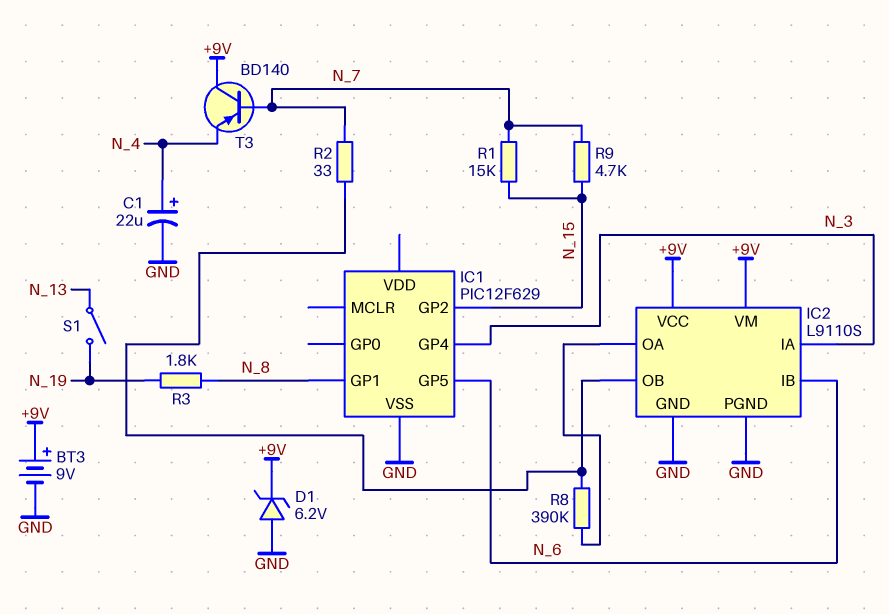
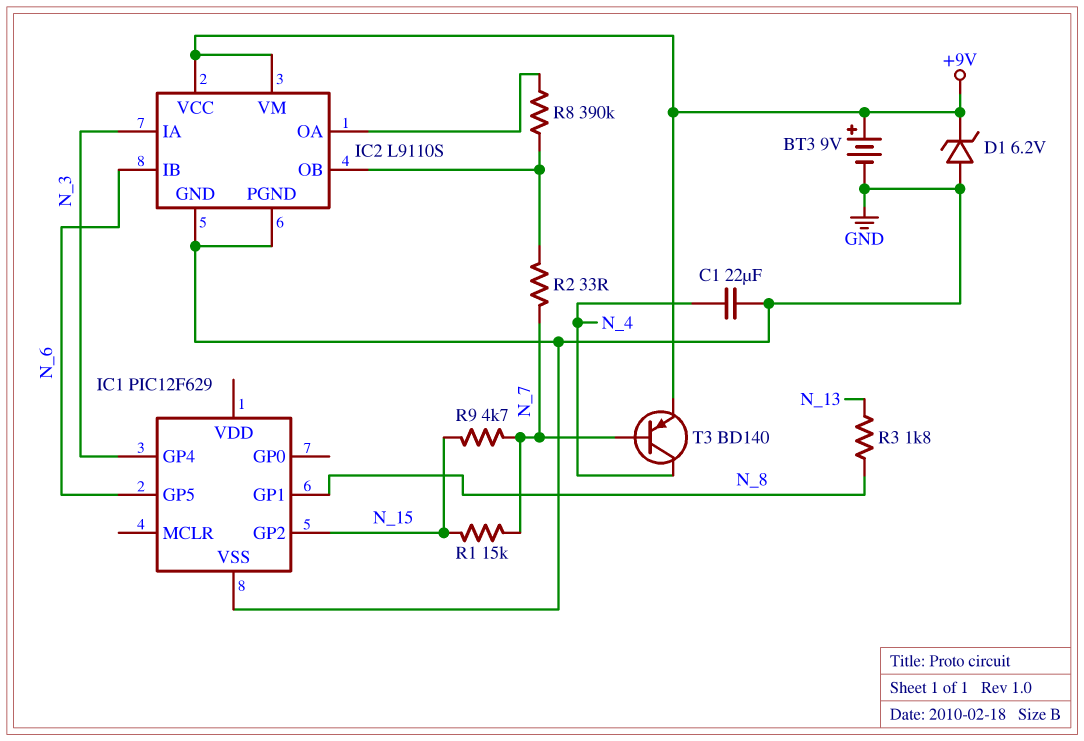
C1: 22uF (plus N_4, minus GND) -> 22uF (GND, N_4)
R3: 1.8k (N_8, N_19) -> 1.8k (N_8, N_13)
S1: switch (N_13, N_19) -> none
T3: PNP BD140 (B N_7, C +9V, E N_4) -> PNP BD140 (B N_7, C N_4, E +9V)

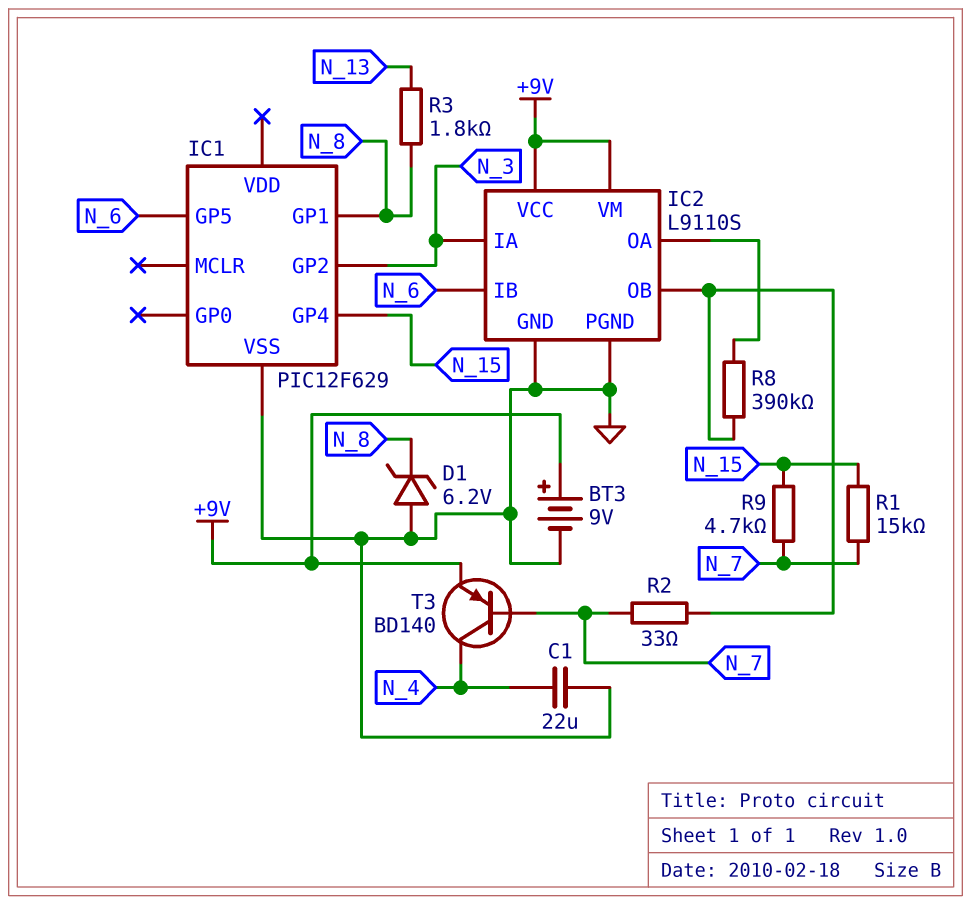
D1: zener 6.2V (A GND, K +9V) -> zener 6.2V (A GND, K N_8)
IC1 pin GP2: N_15 -> N_3
IC1 pin GP4: N_3 -> N_15

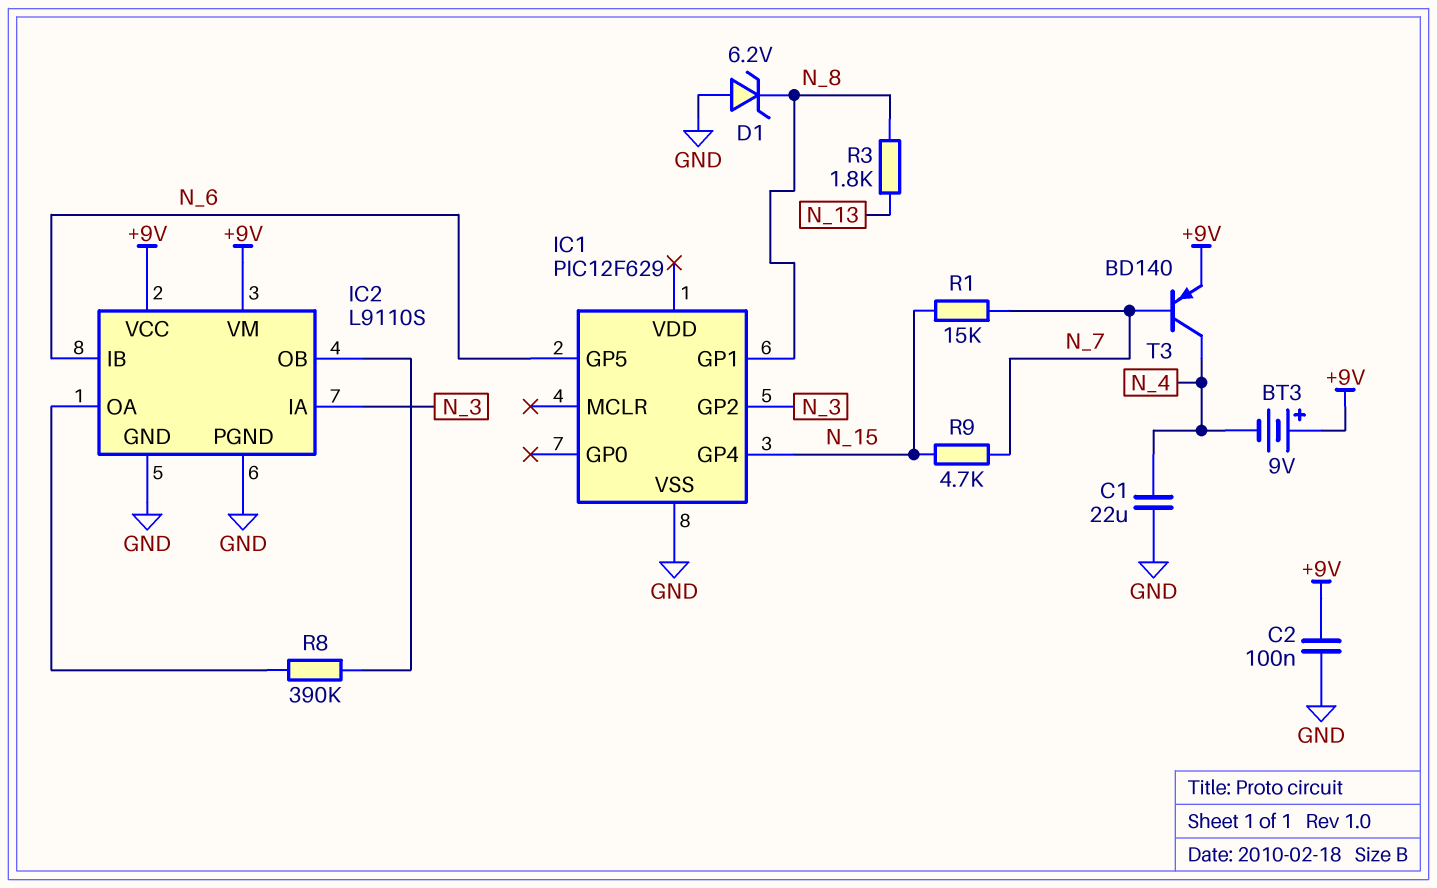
BT3: 9V (plus +9V, minus GND) -> 9V (plus +9V, minus N_4)
C2: none -> 100nF (+9V, GND)
R2: 33 (IC2/OB, N_7) -> none

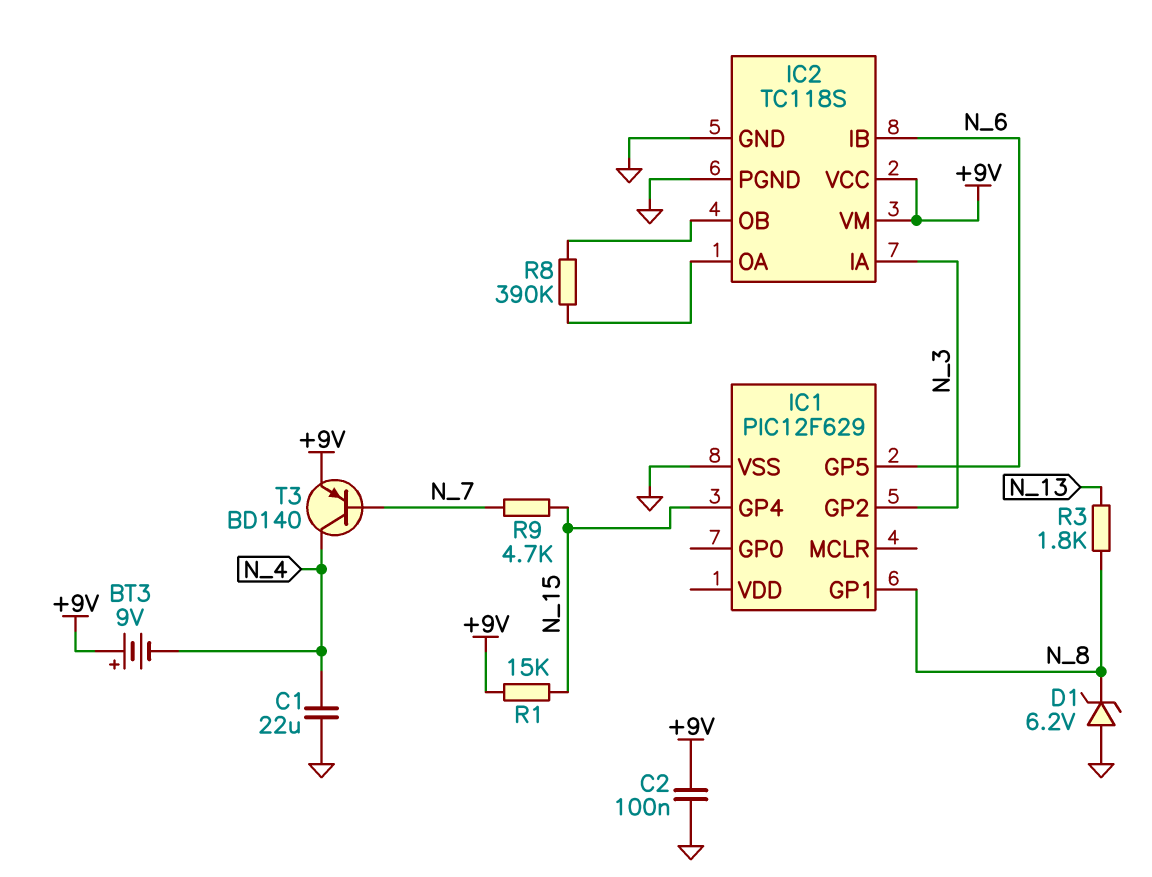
IC2: L9110S -> TC118S
R1: 15k (N_7, N_15) -> 15k (+9V, N_15)

